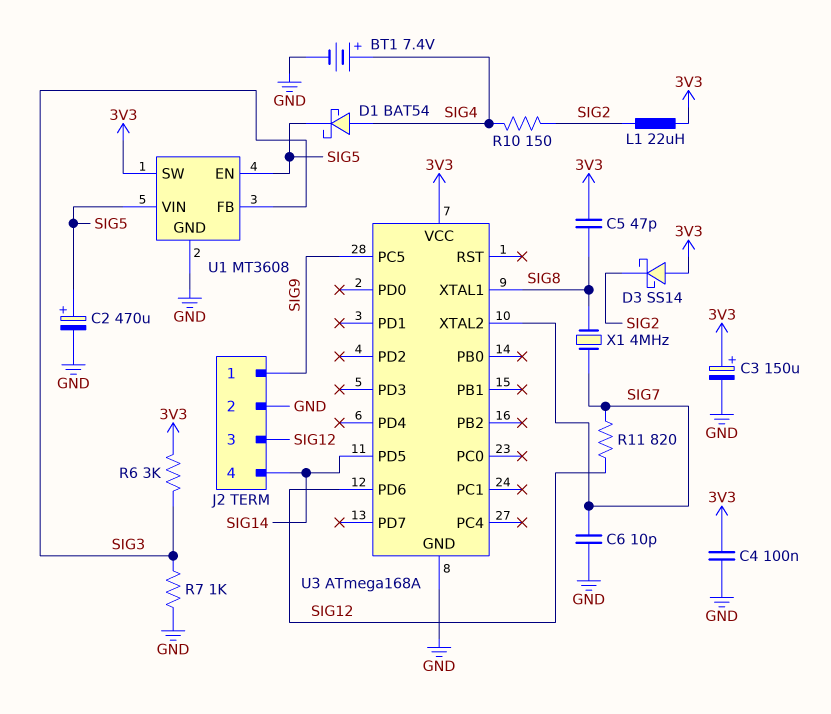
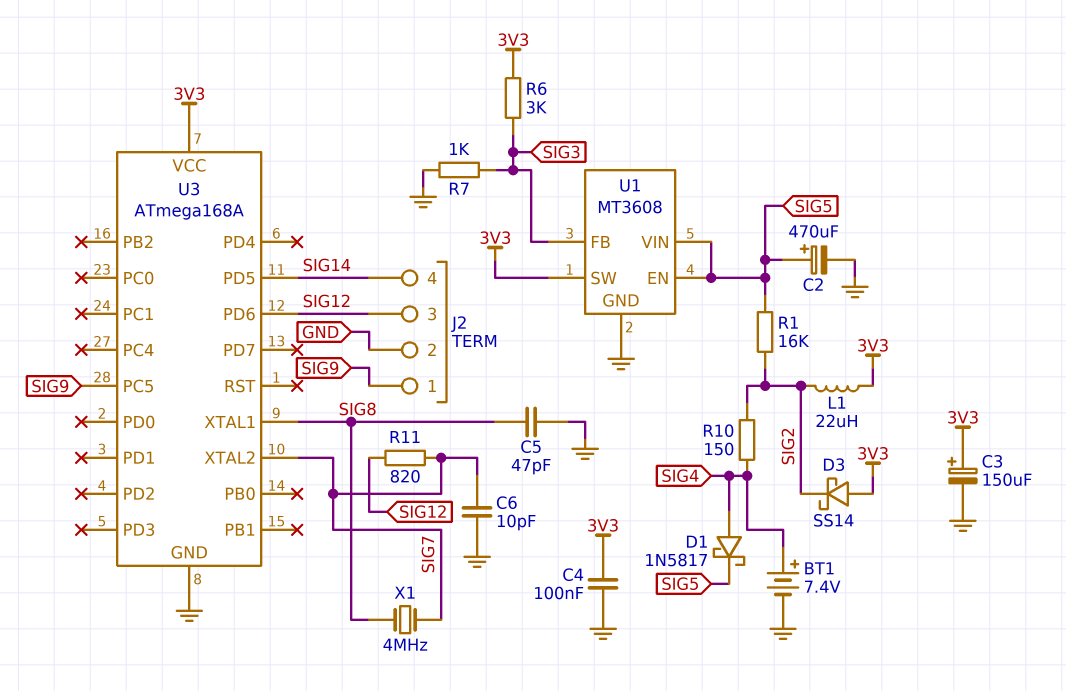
C5: 47pF (3V3, SIG8) -> 47pF (GND, SIG8)
D1: schottky BAT54 (A SIG4, K SIG5) -> schottky 1N5817 (A SIG4, K SIG5)
R1: none -> 16k (SIG2, SIG5)

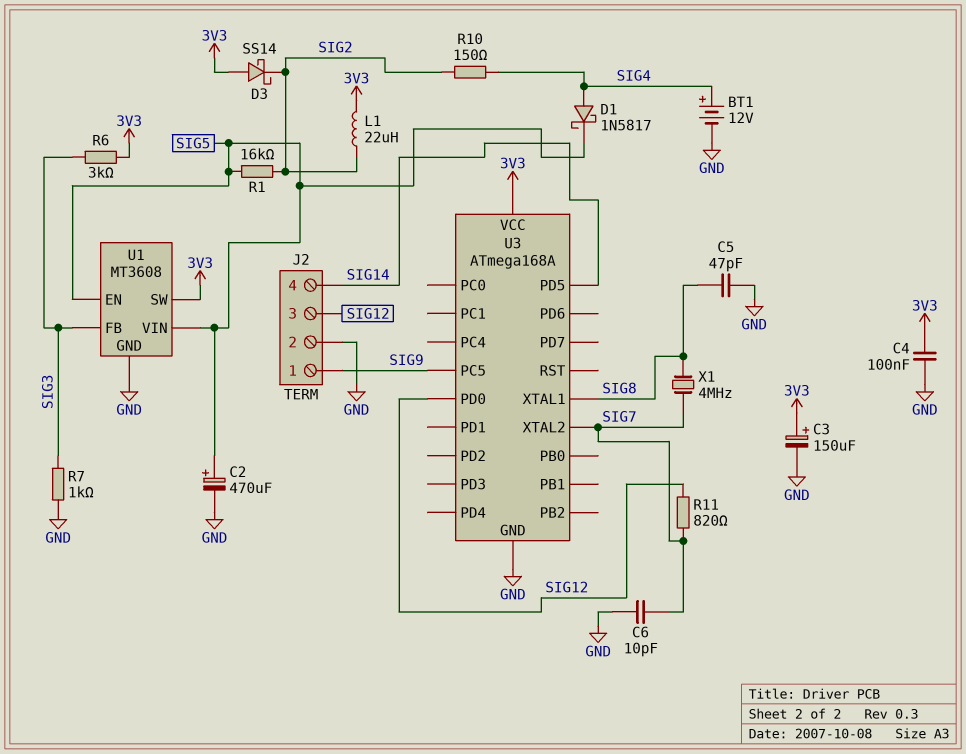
BT1: 7.4V (plus SIG4, minus GND) -> 12V (plus SIG4, minus GND)
U3 pin PD0: none -> SIG12
U3 pin PD6: SIG12 -> none

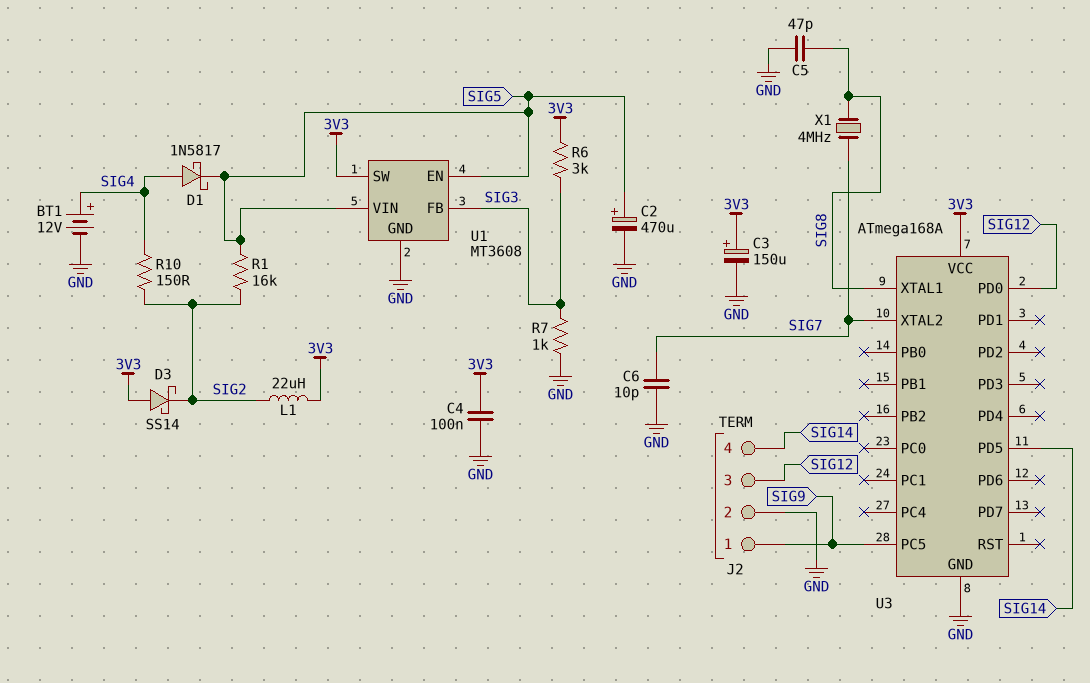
R11: 820 (SIG7, SIG12) -> none

